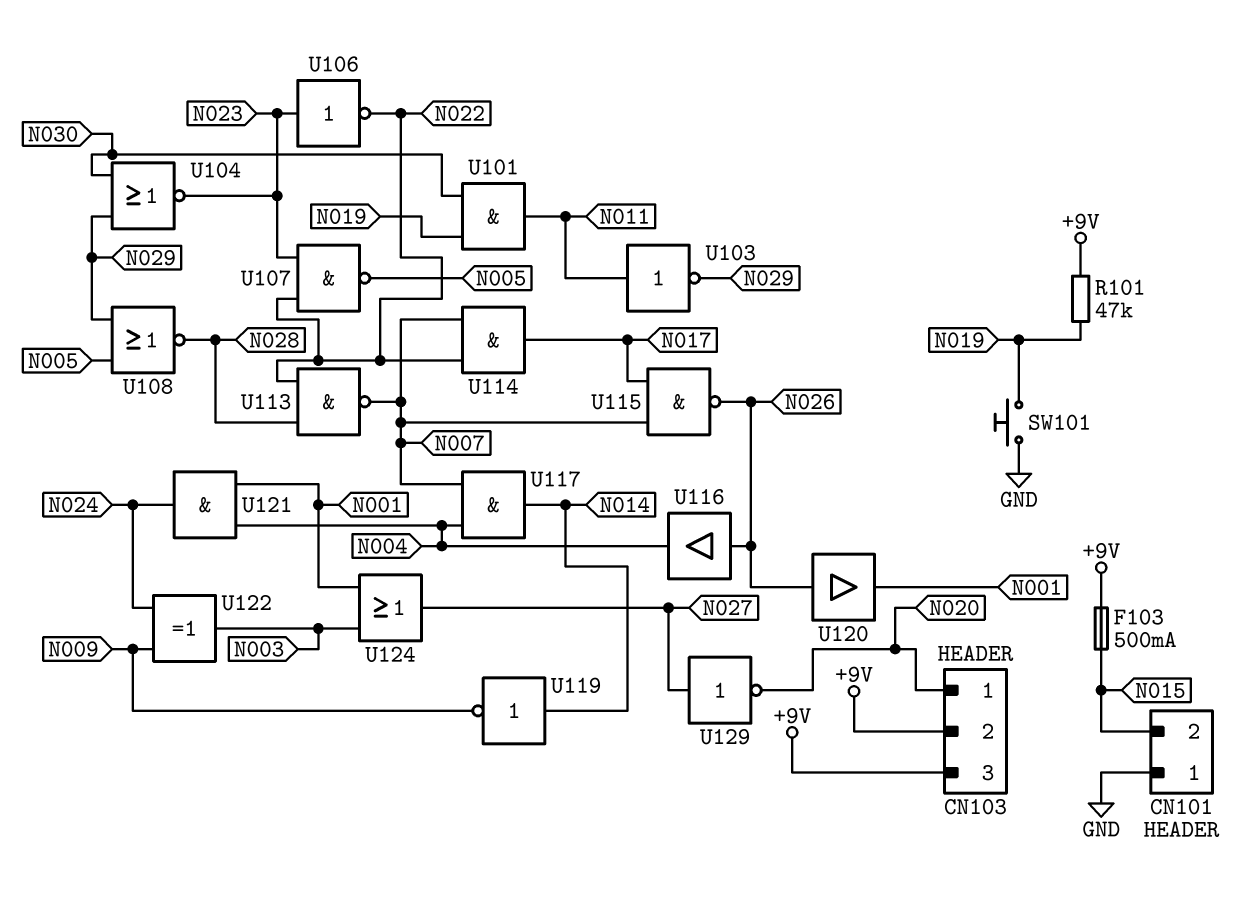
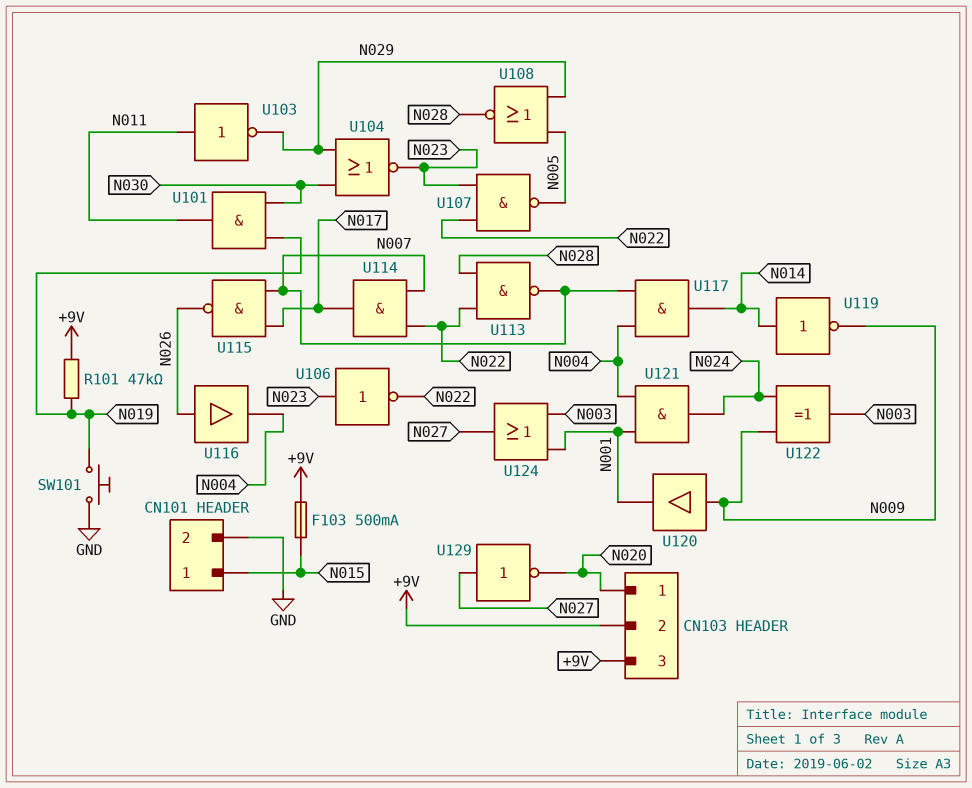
CN101 pin 1: GND -> N015
CN101 pin 2: N015 -> GND
U120: buffer (in N026, out N001) -> buffer (in N009, out N001)

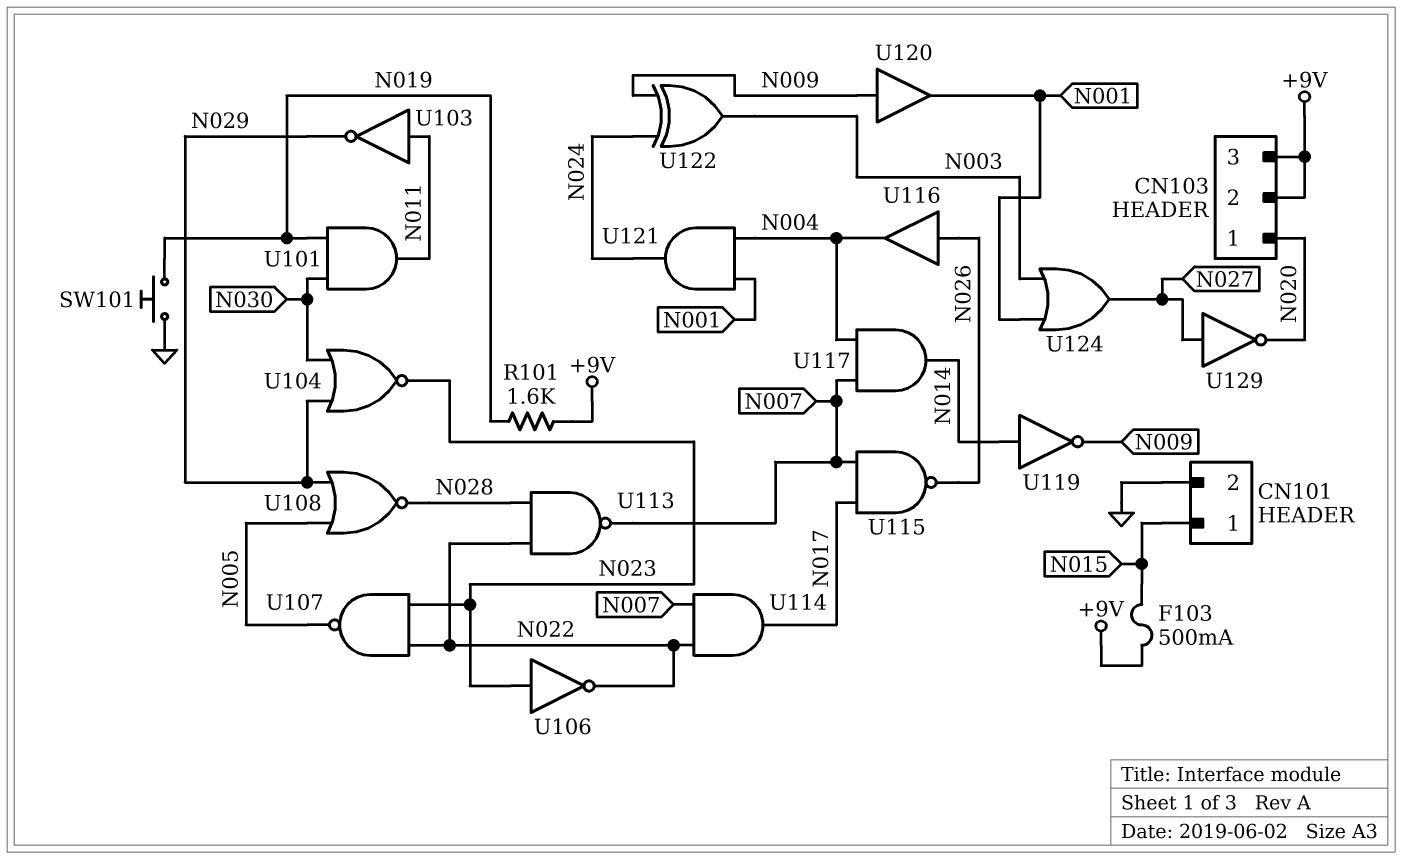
R101: 47k (+9V, N019) -> 1.6k (+9V, N019)

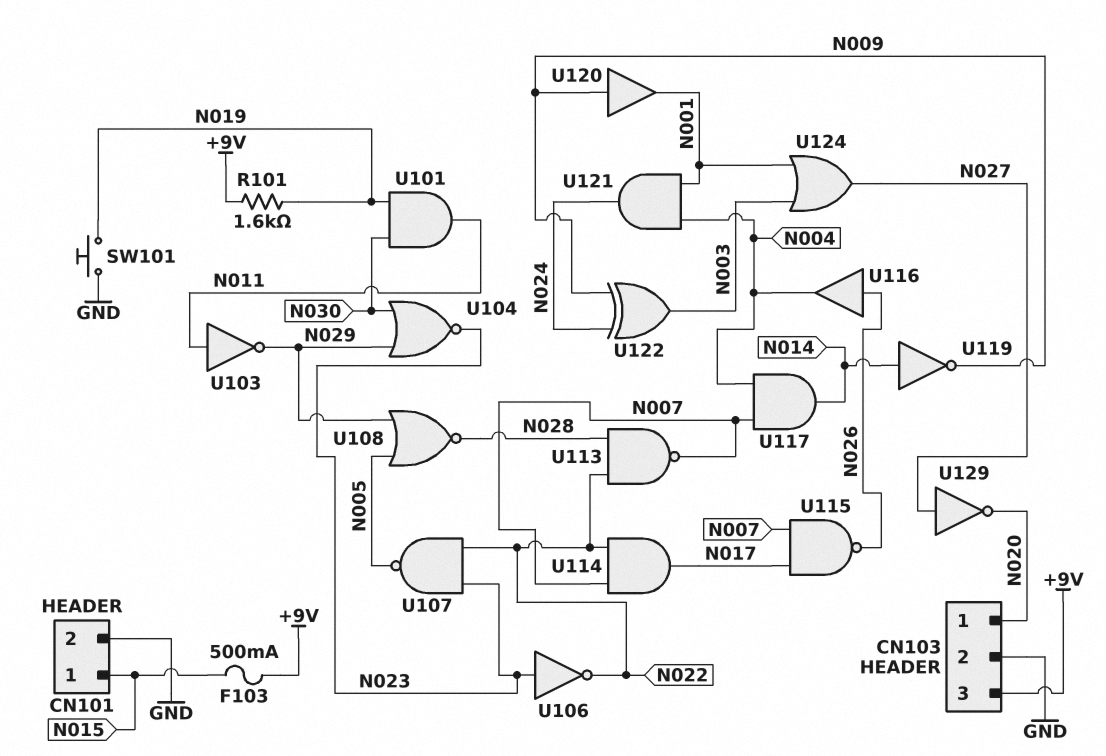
CN103 pin 2: +9V -> GND

